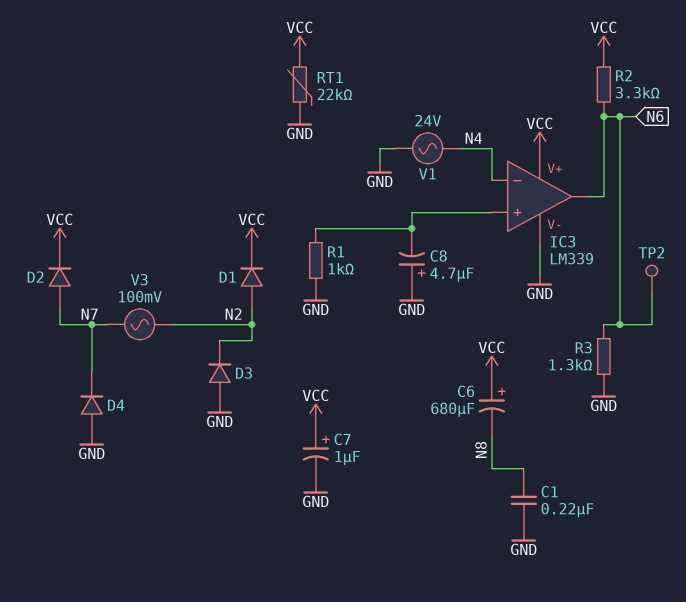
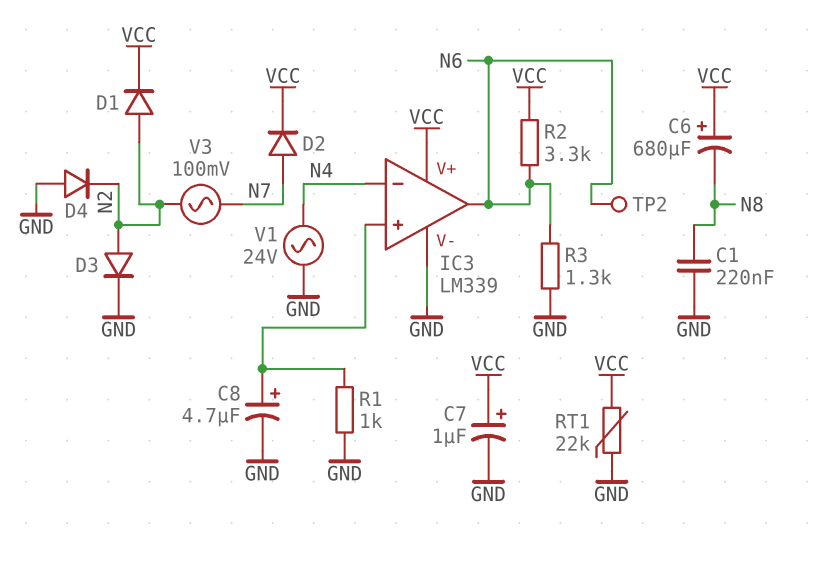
C8: 4.7uF (plus GND, minus IC3/in+) -> 4.7uF (plus IC3/in+, minus GND)
D3: diode (A GND, K N2) -> diode (A N2, K GND)
D4: diode (A GND, K N7) -> diode (A GND, K N2)

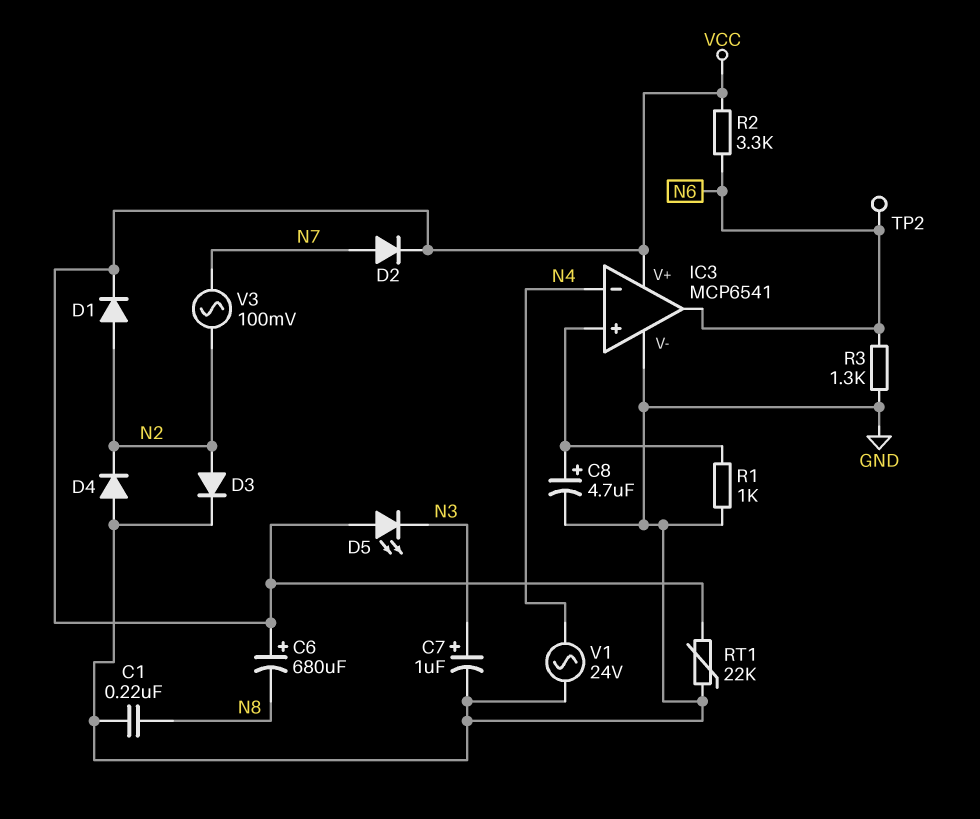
C7: 1uF (plus VCC, minus GND) -> 1uF (plus N3, minus GND)
D5: none -> LED (A VCC, K N3)
IC3: LM339 -> MCP6541

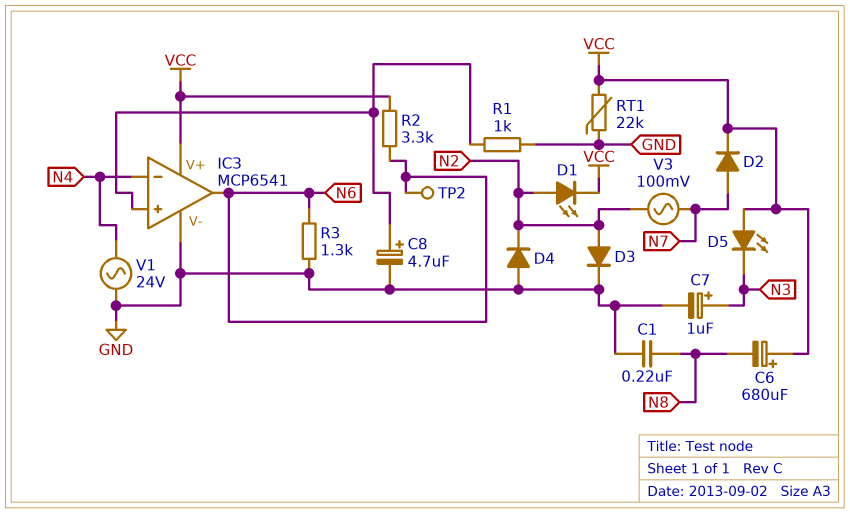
D1: diode (A N2, K VCC) -> LED (A N2, K VCC)

